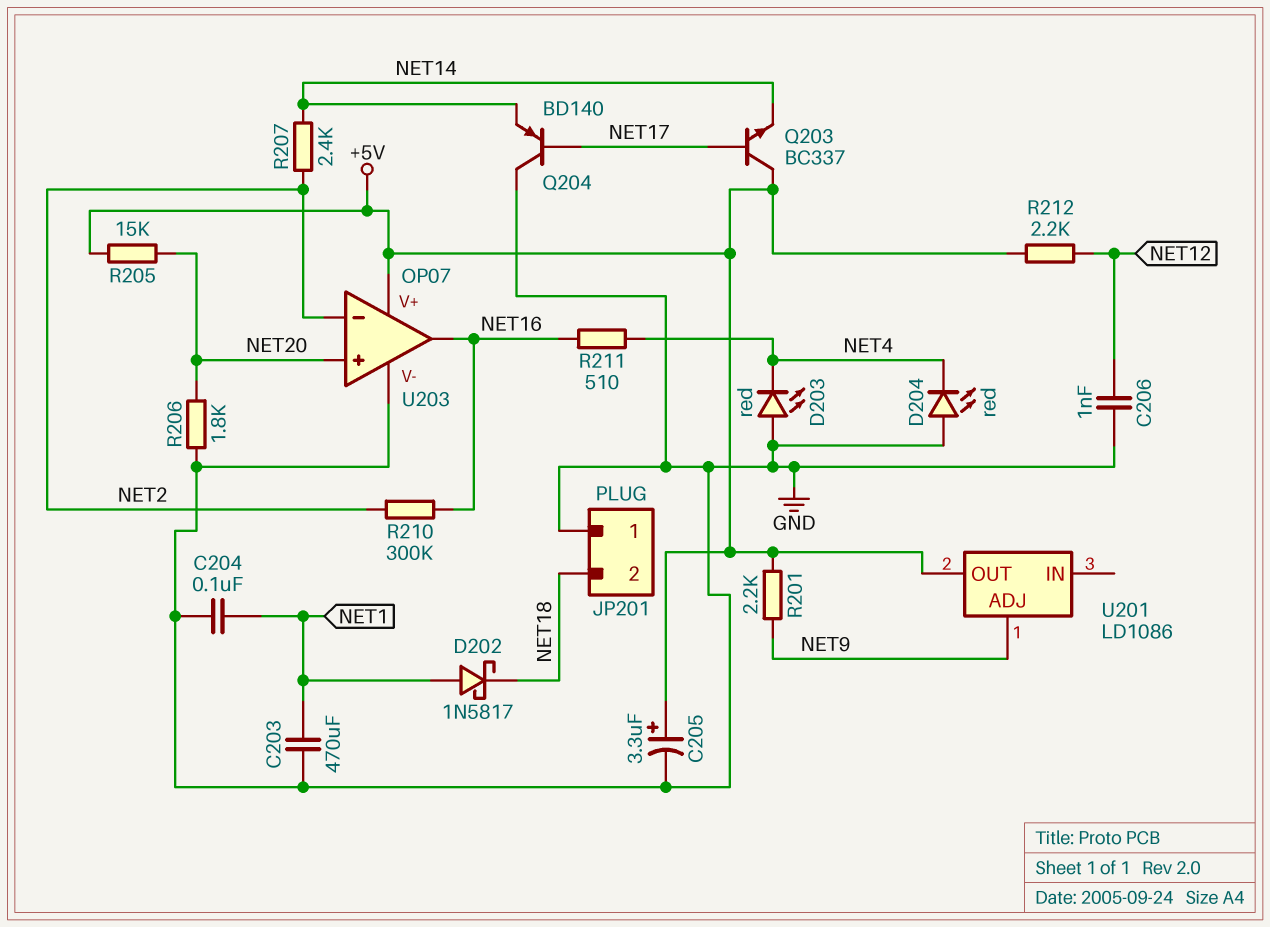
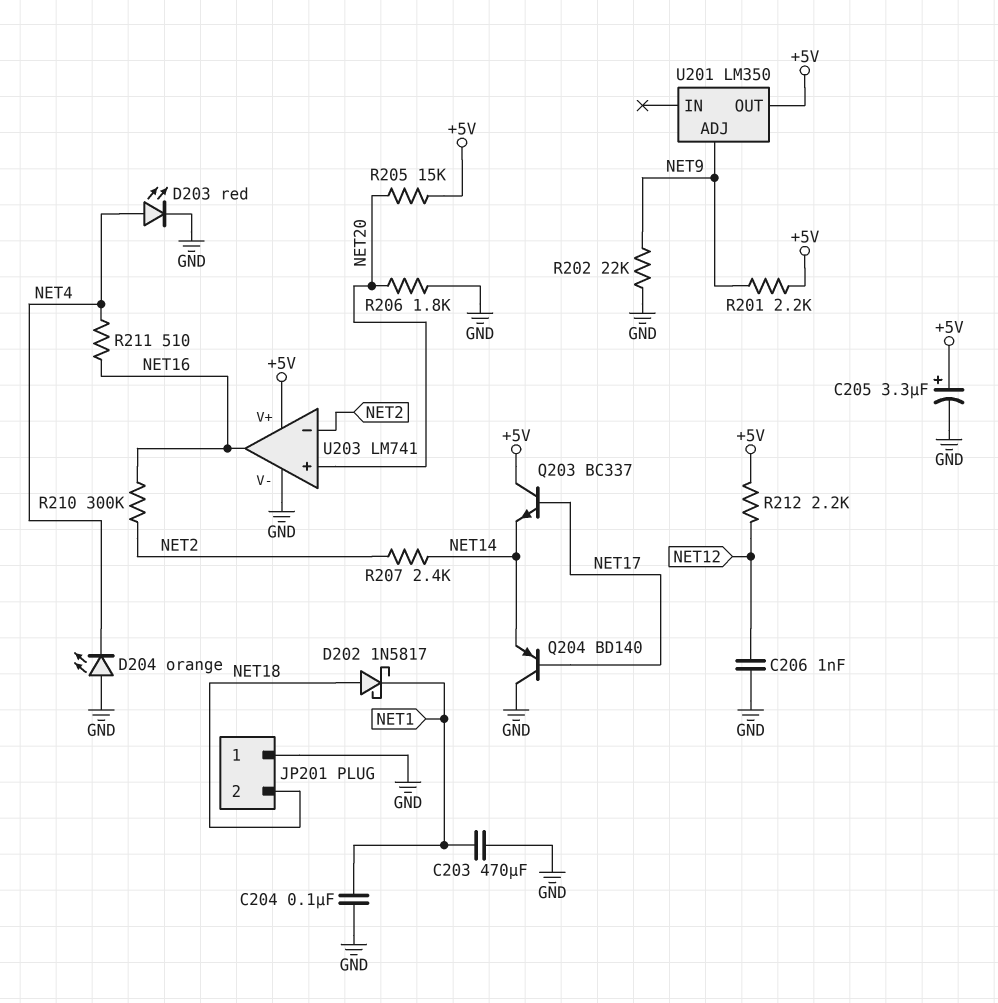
D202: schottky 1N5817 (A NET1, K NET18) -> schottky 1N5817 (A NET18, K NET1)
D203: LED red (A GND, K NET4) -> LED red (A NET4, K GND)
D204: LED red (A GND, K NET4) -> LED orange (A GND, K NET4)
R202: none -> 22k (GND, NET9)
U201: LD1086 -> LM350
U203: OP07 -> LM741

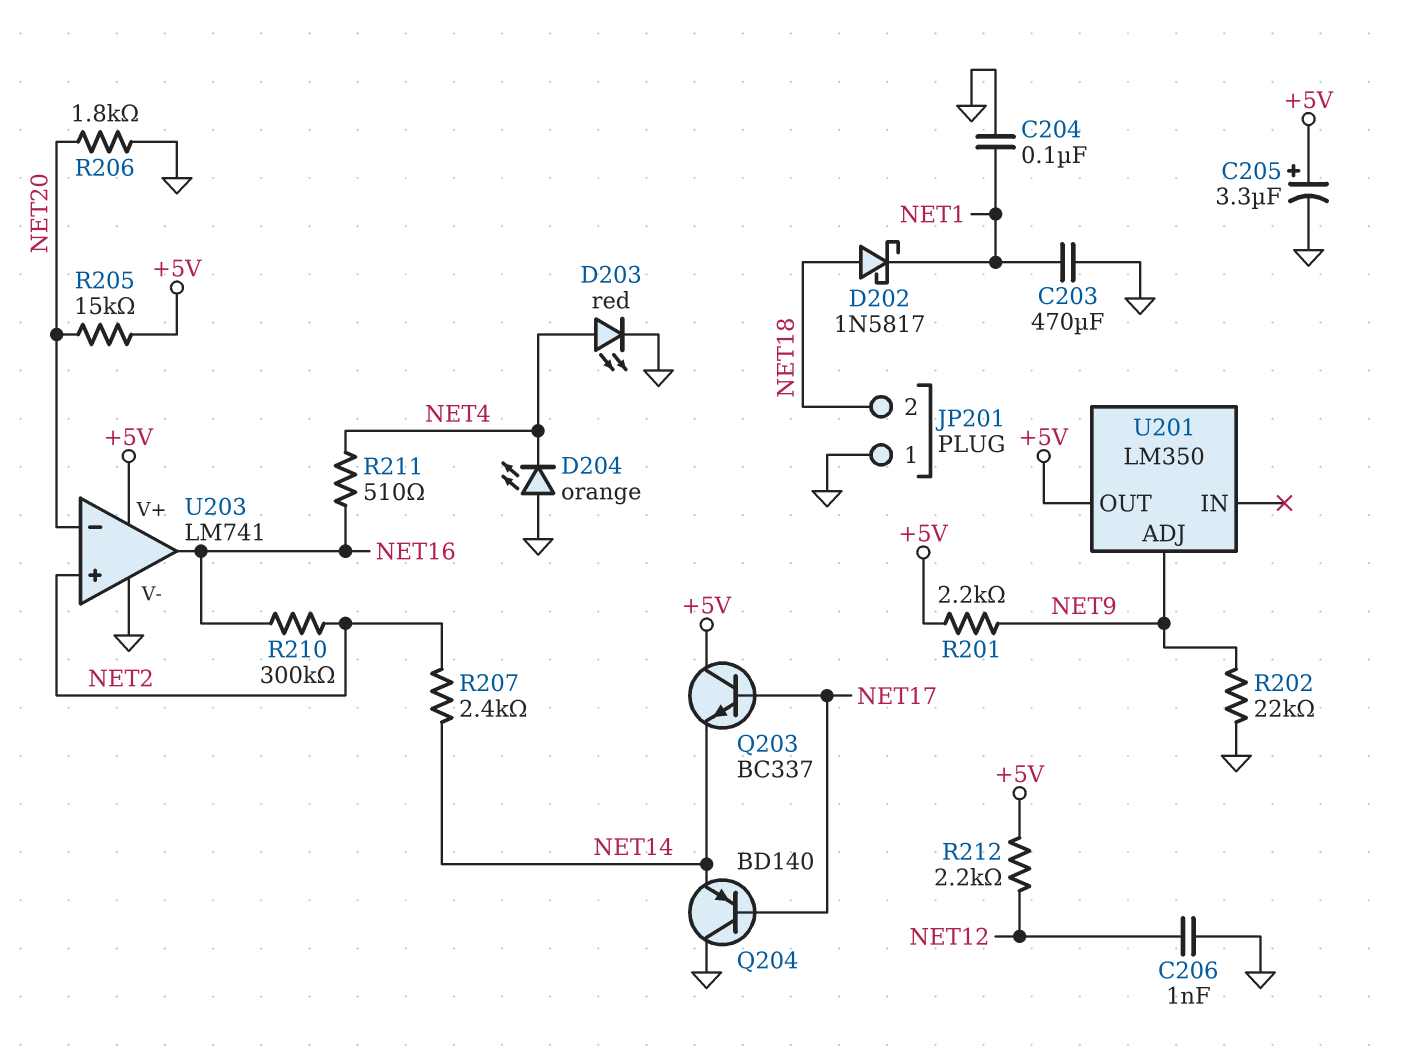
U203 pin in+: NET20 -> NET2
U203 pin in-: NET2 -> NET20

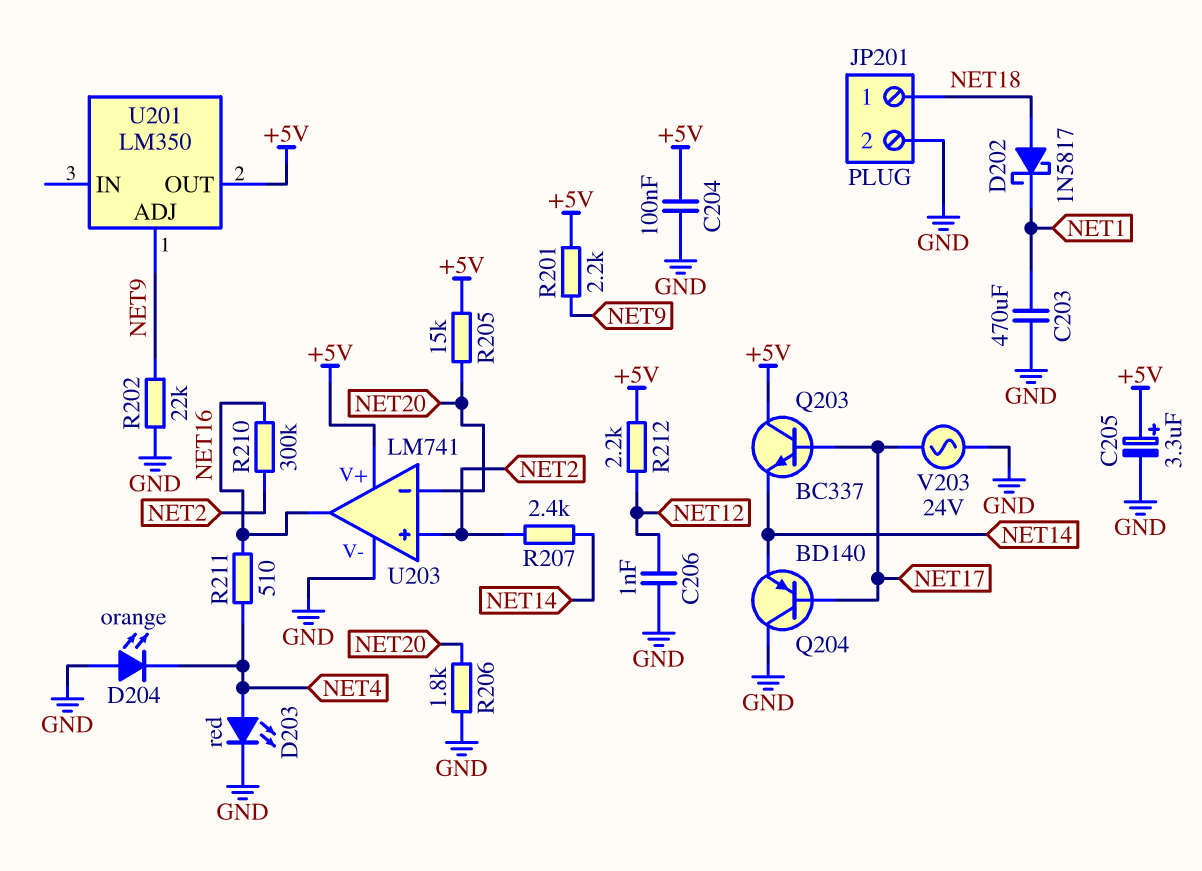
C204: 100nF (GND, NET1) -> 100nF (+5V, GND)
JP201 pin 1: GND -> NET18
JP201 pin 2: NET18 -> GND
V203: none -> AC 24V (GND, NET17)

